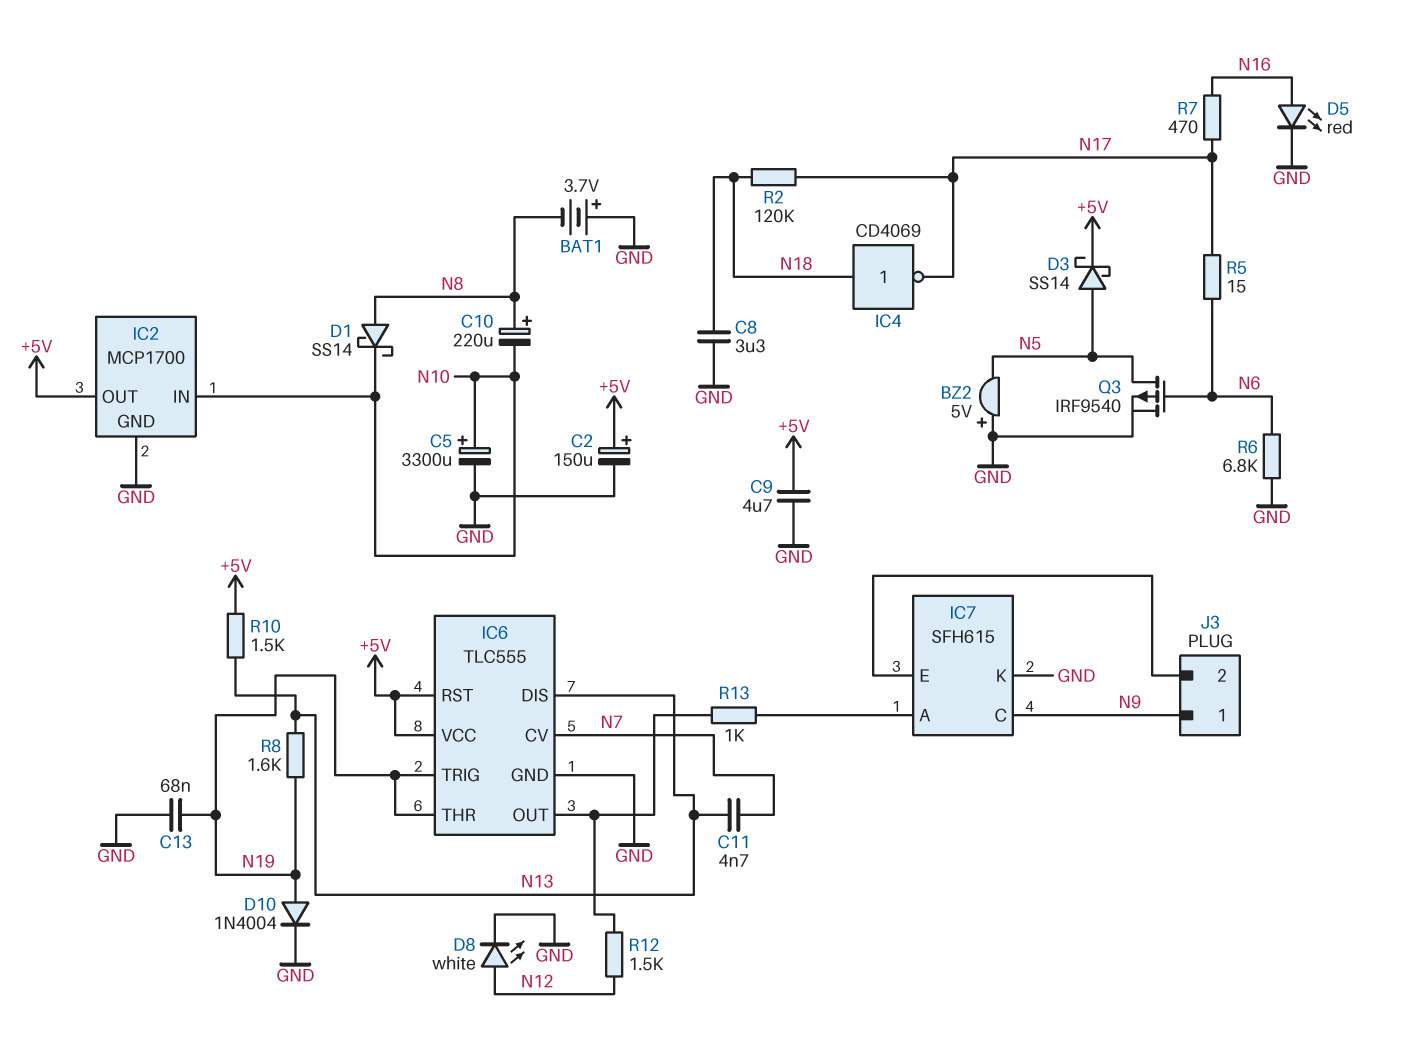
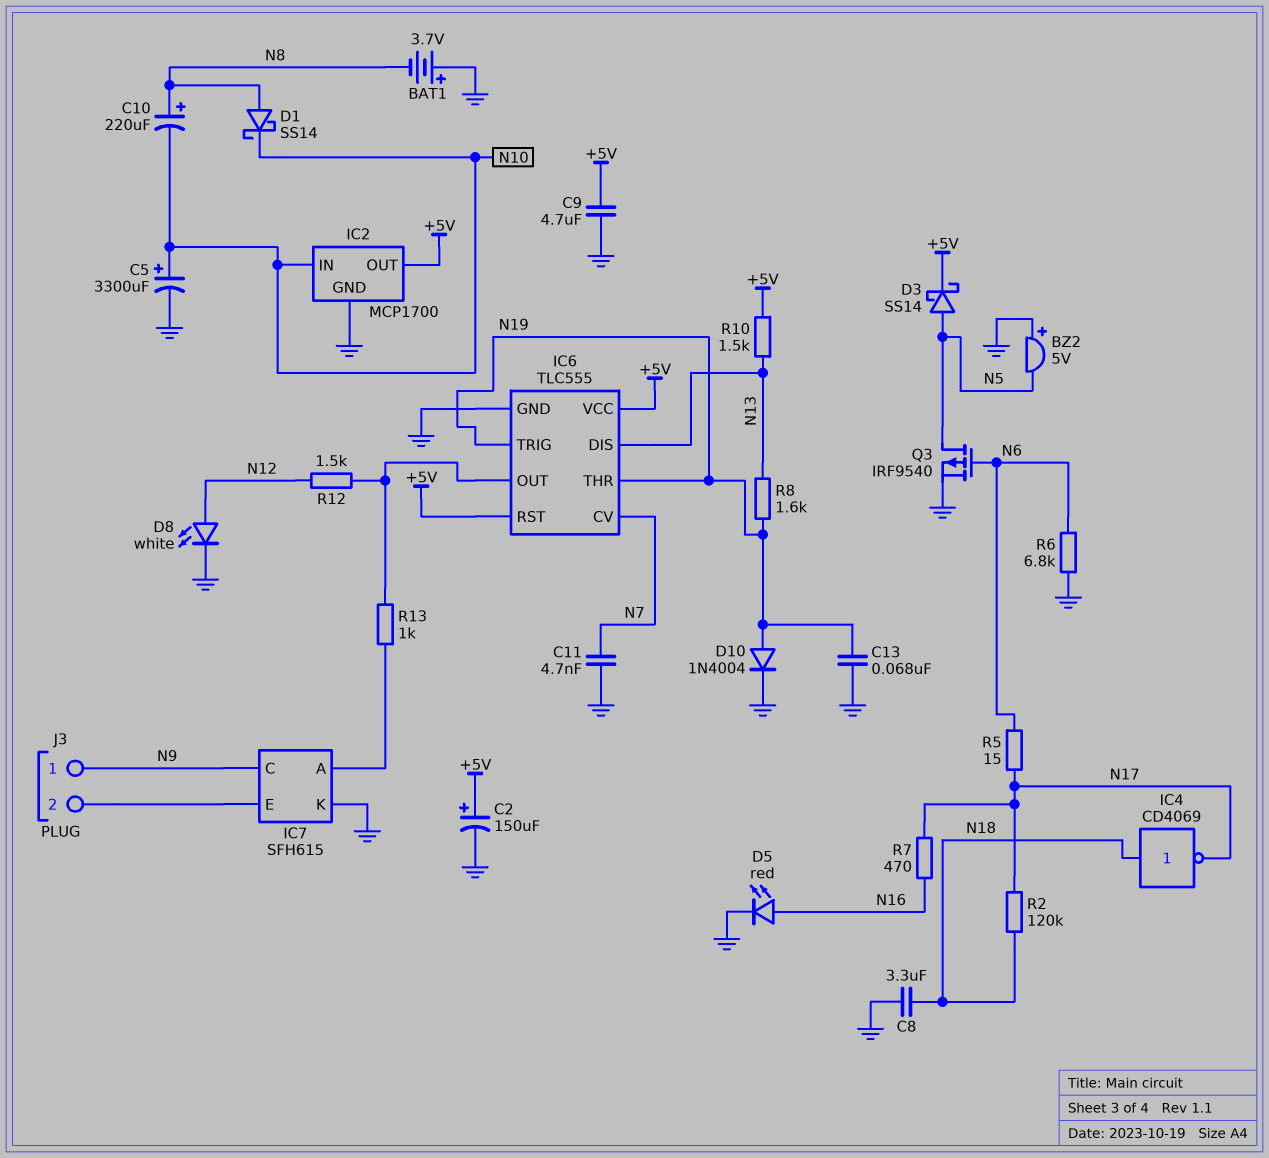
C11: 4.7nF (N7, N13) -> 4.7nF (GND, N7)

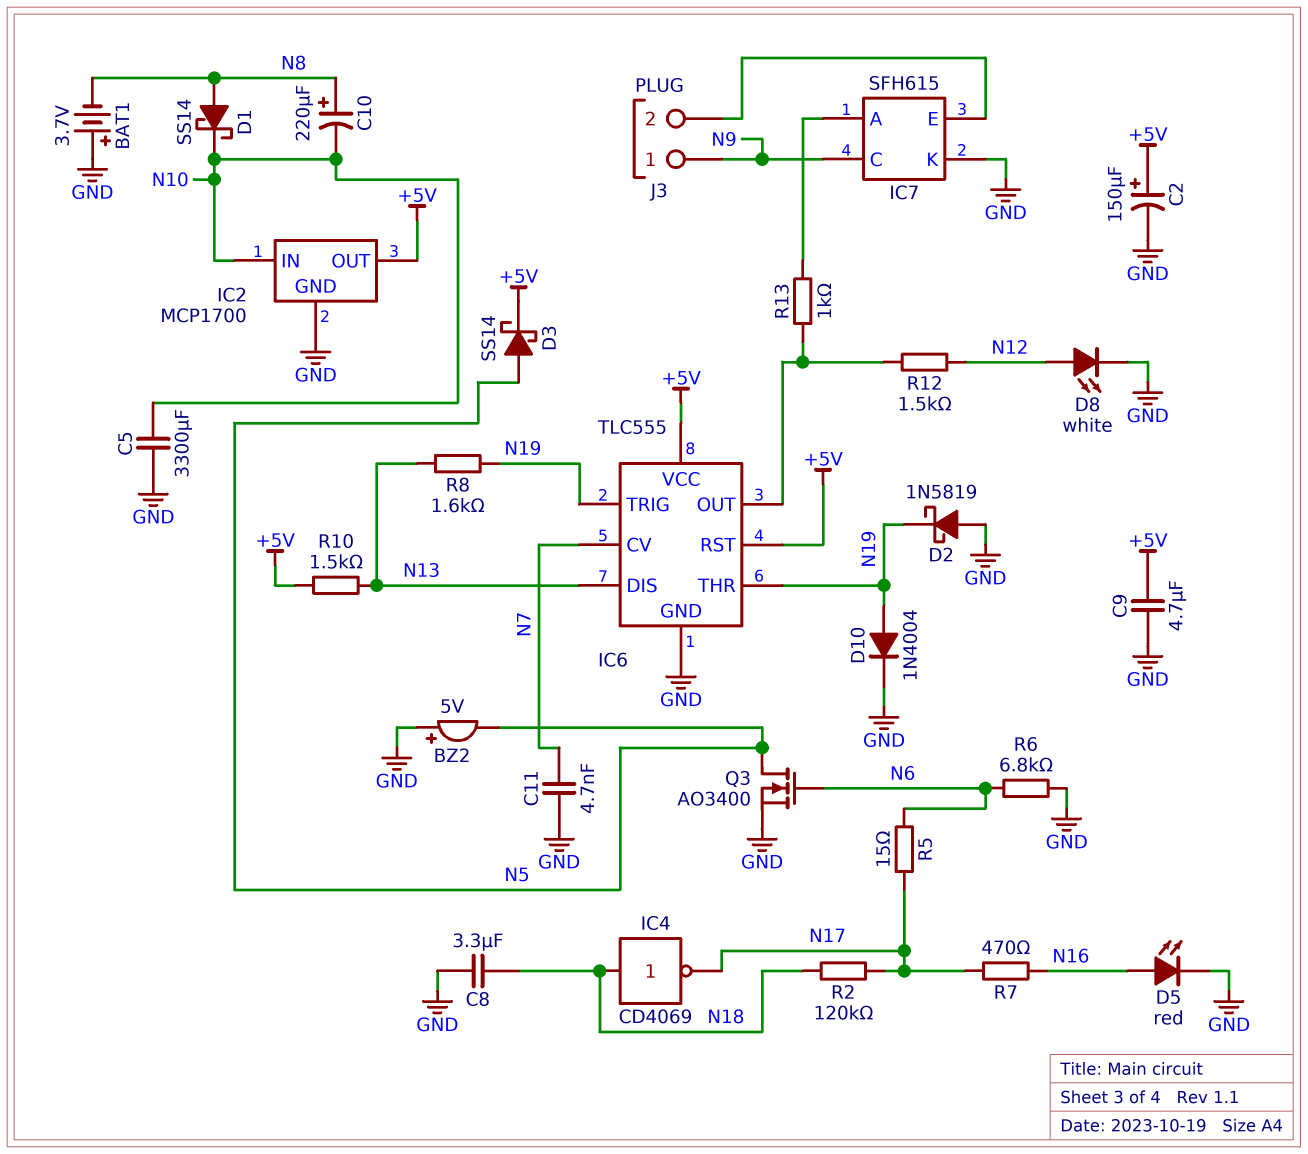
C5: 3300uF (plus N10, minus GND) -> 3300uF (GND, N10)
C13: 68nF (GND, N19) -> none
D2: none -> schottky 1N5819 (A GND, K N19)
Q3: PMOS IRF9540 (G N6, D N5, S GND) -> NMOS AO3400 (G N6, D N5, S GND)

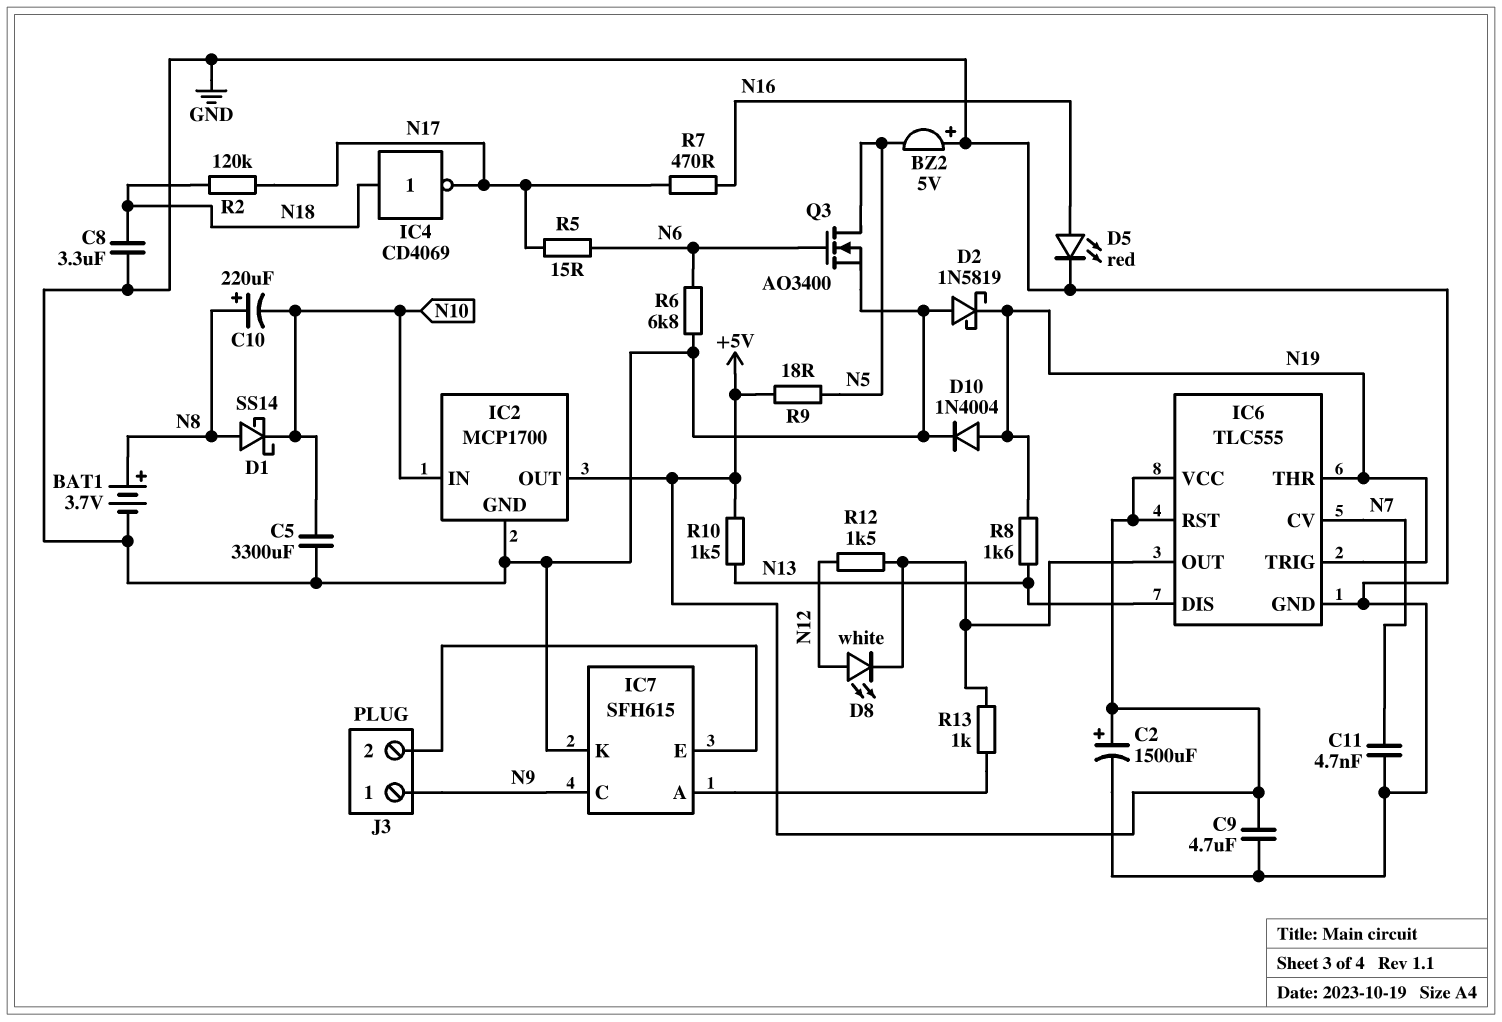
BAT1: 3.7V (plus GND, minus N8) -> 3.7V (plus N8, minus GND)
C2: 150uF (plus +5V, minus GND) -> 1500uF (plus +5V, minus GND)
D3: schottky SS14 (A N5, K +5V) -> none
D8: LED white (A N12, K GND) -> LED white (A N12, K IC6/OUT)
R9: none -> 18 (+5V, N5)

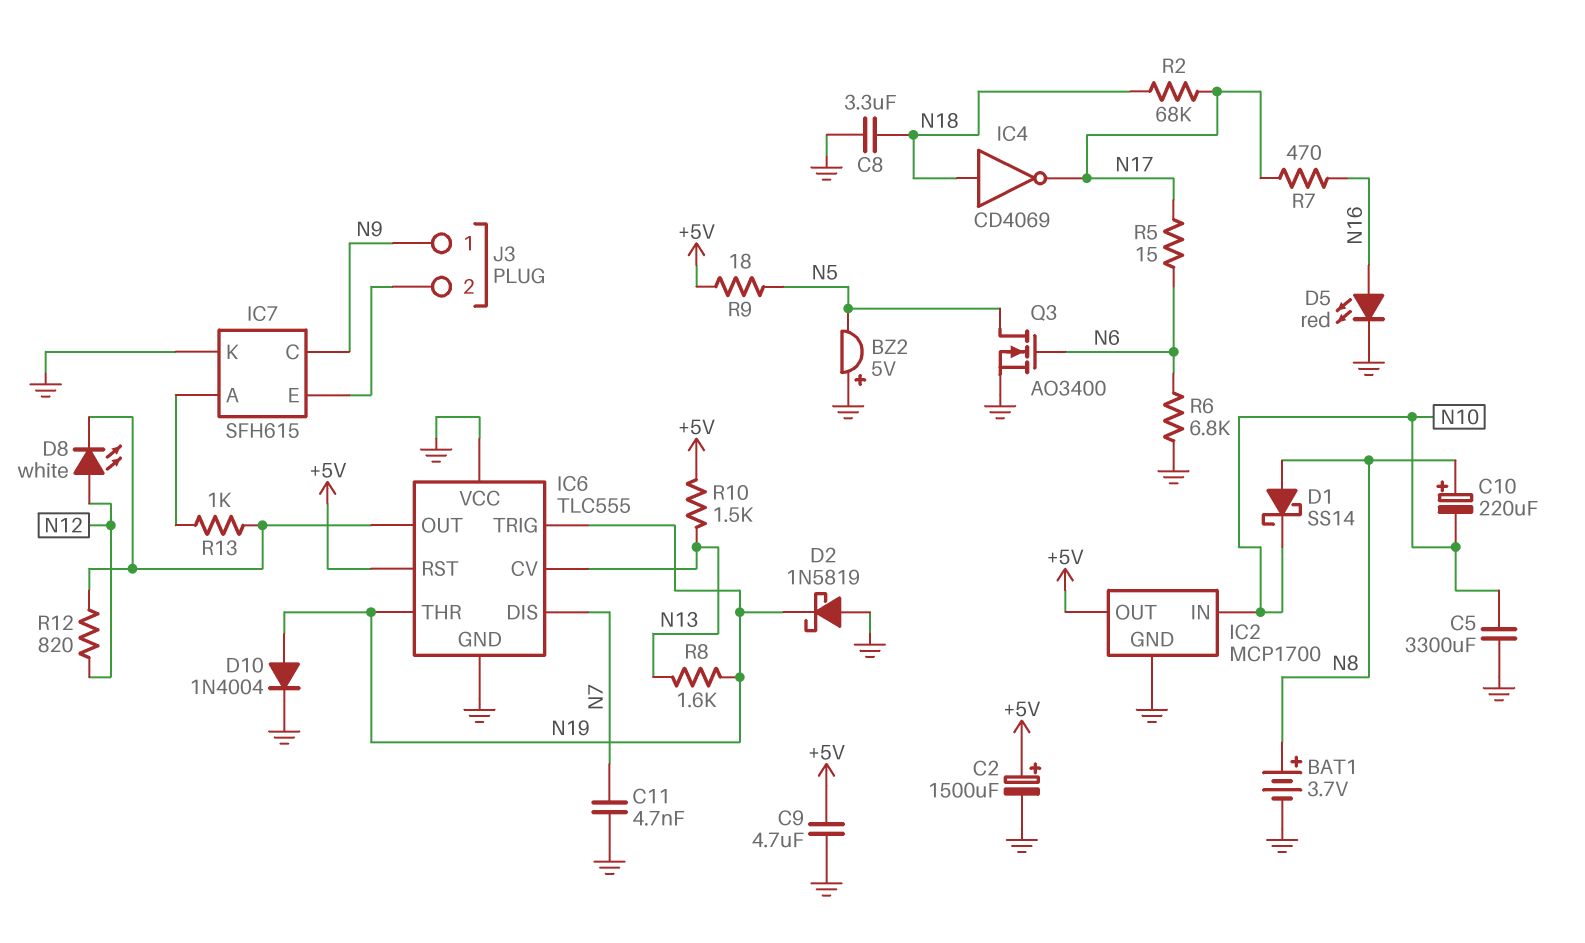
IC6 pin CV: N7 -> N13
IC6 pin DIS: N13 -> N7
IC6 pin VCC: +5V -> GND
R2: 120k (N17, N18) -> 68k (N17, N18)
R12: 1.5k (IC6/OUT, N12) -> 820 (IC6/OUT, N12)

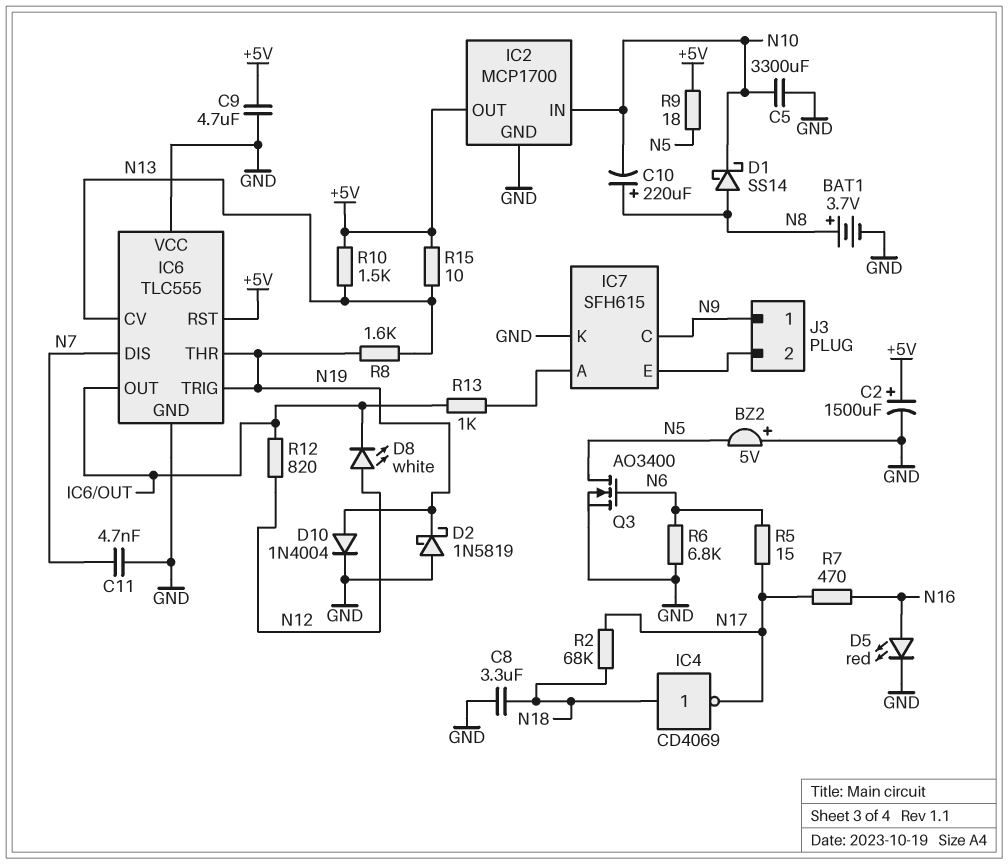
R15: none -> 10 (+5V, N13)

